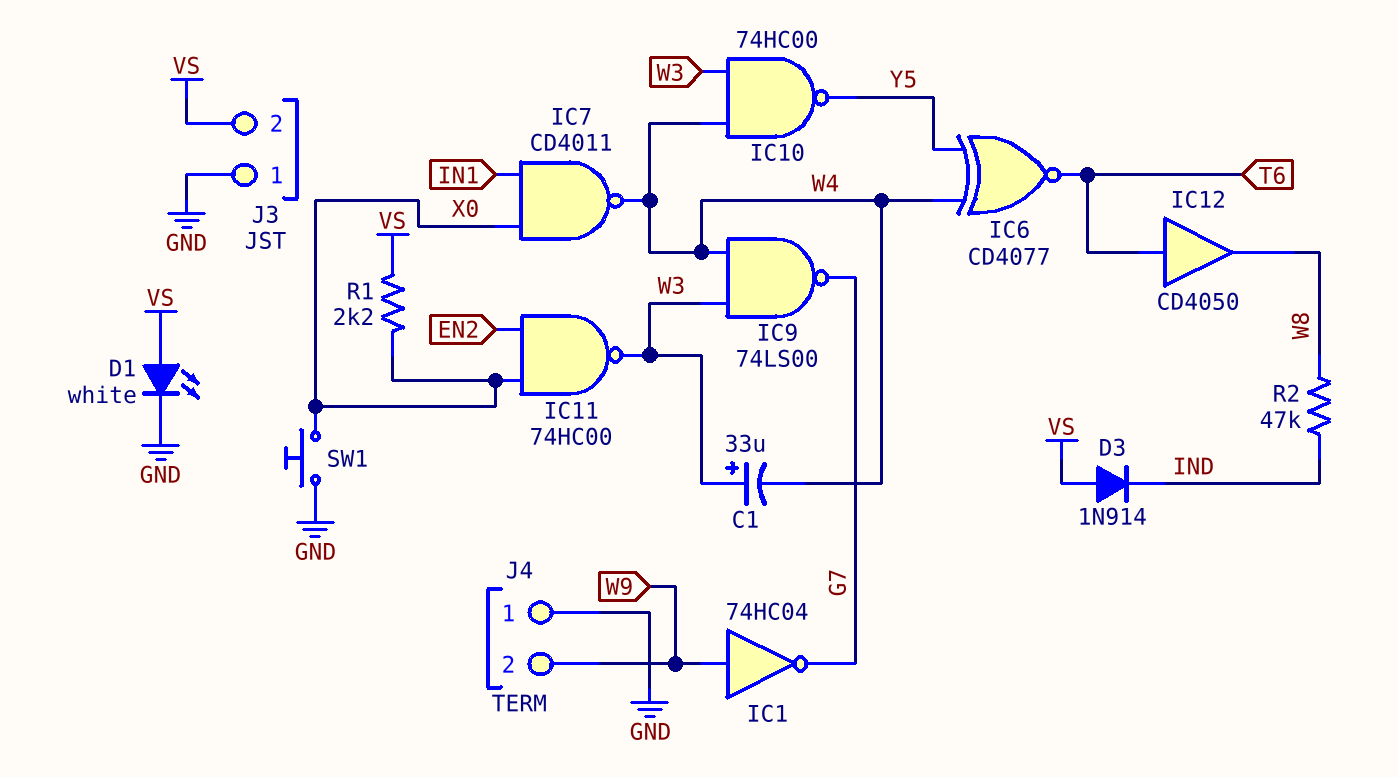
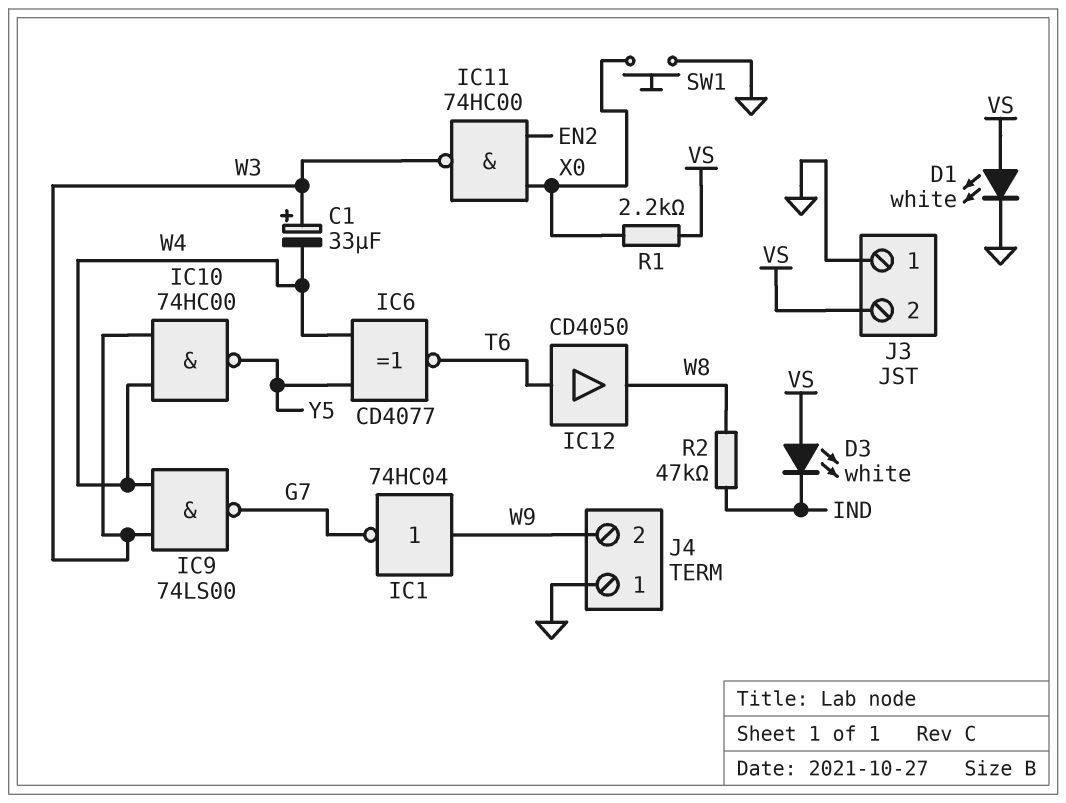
D3: diode 1N914 (A VS, K IND) -> LED white (A VS, K IND)
IC7: NAND CD4011 (in IN1, in X0, out W4) -> none

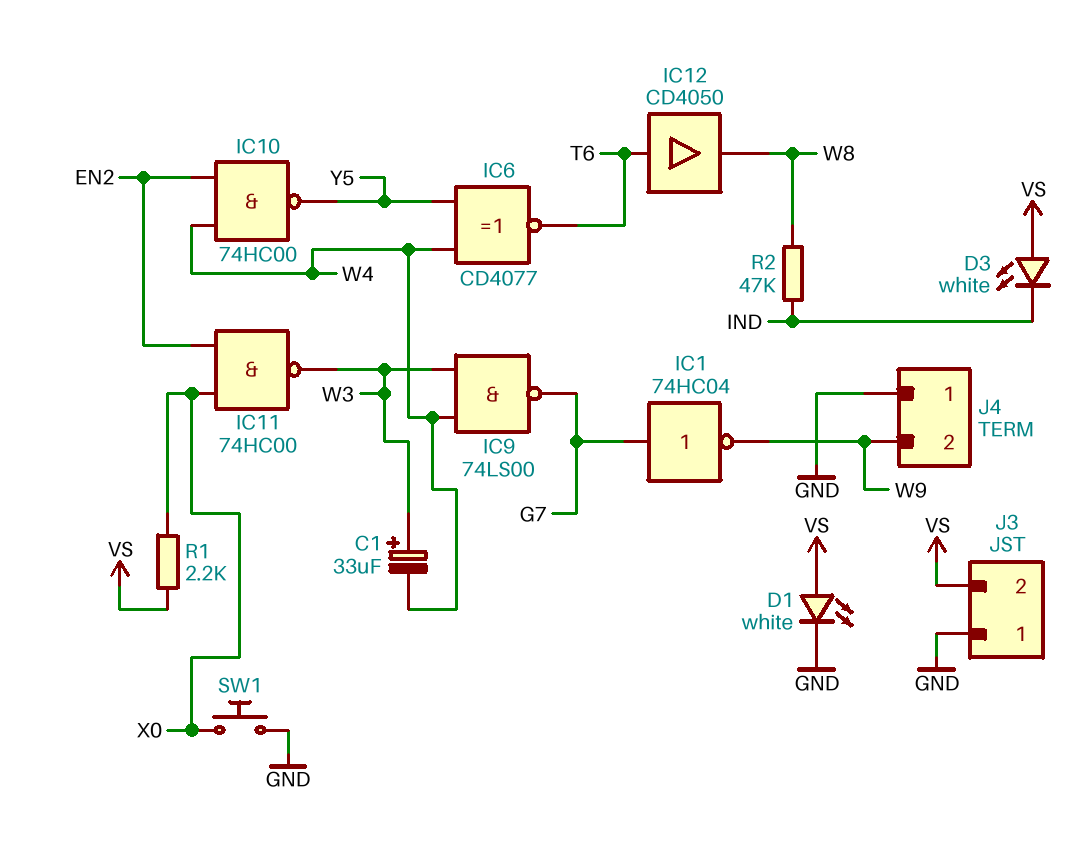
IC1: NOT 74HC04 (in W9, out G7) -> NOT 74HC04 (in G7, out W9)
IC10: NAND 74HC00 (in W3, in W4, out Y5) -> NAND 74HC00 (in EN2, in W4, out Y5)

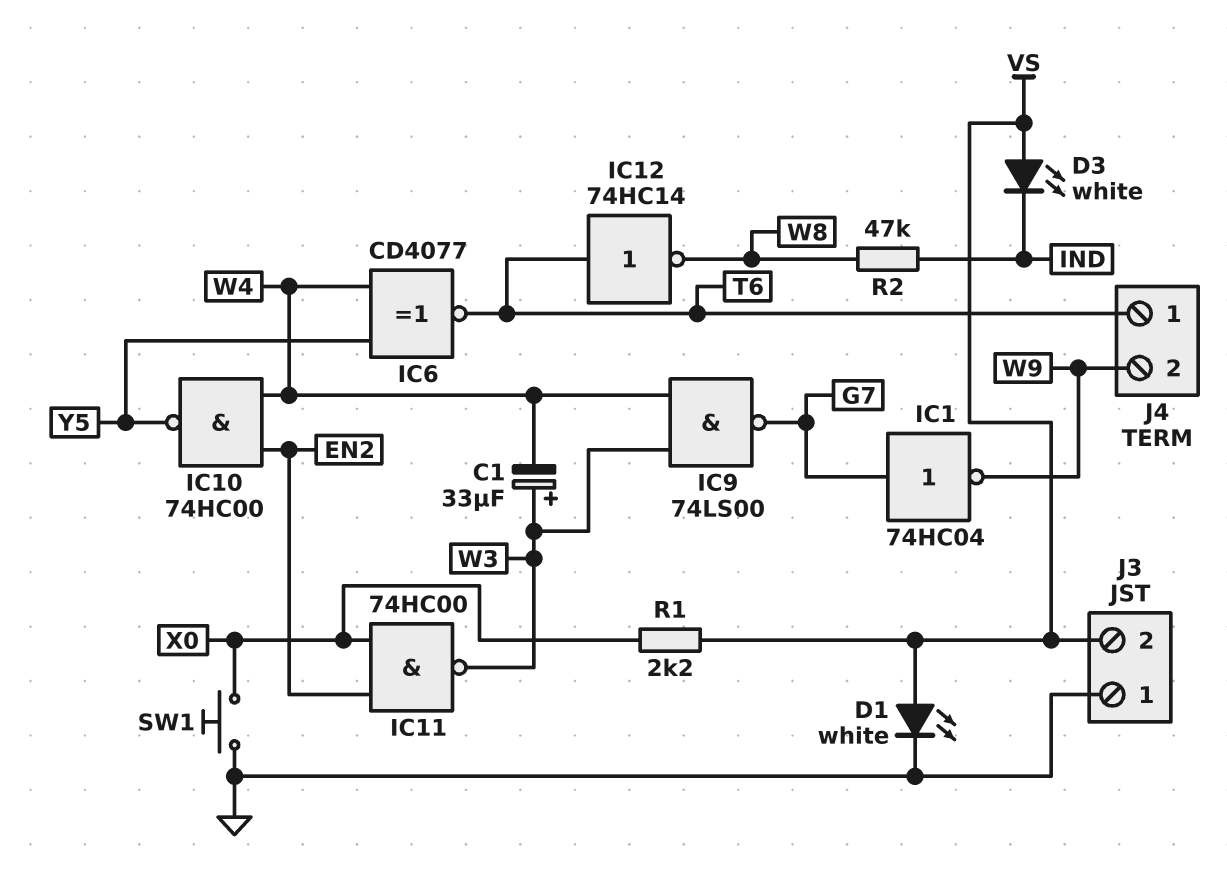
IC12: buffer CD4050 (in T6, out W8) -> NOT 74HC14 (in T6, out W8)
J4 pin 1: GND -> T6

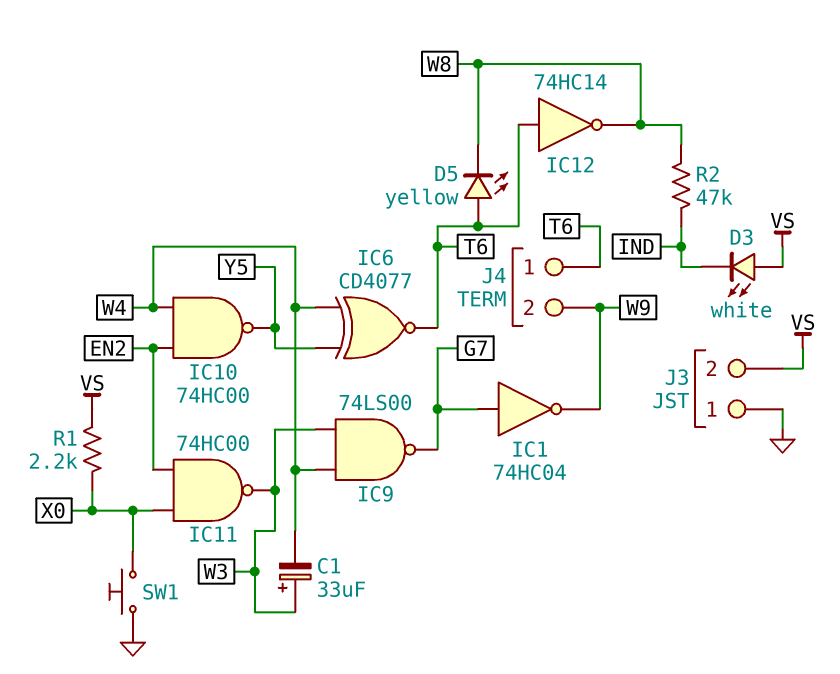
D1: LED white (A VS, K GND) -> none
D5: none -> LED yellow (A T6, K W8)

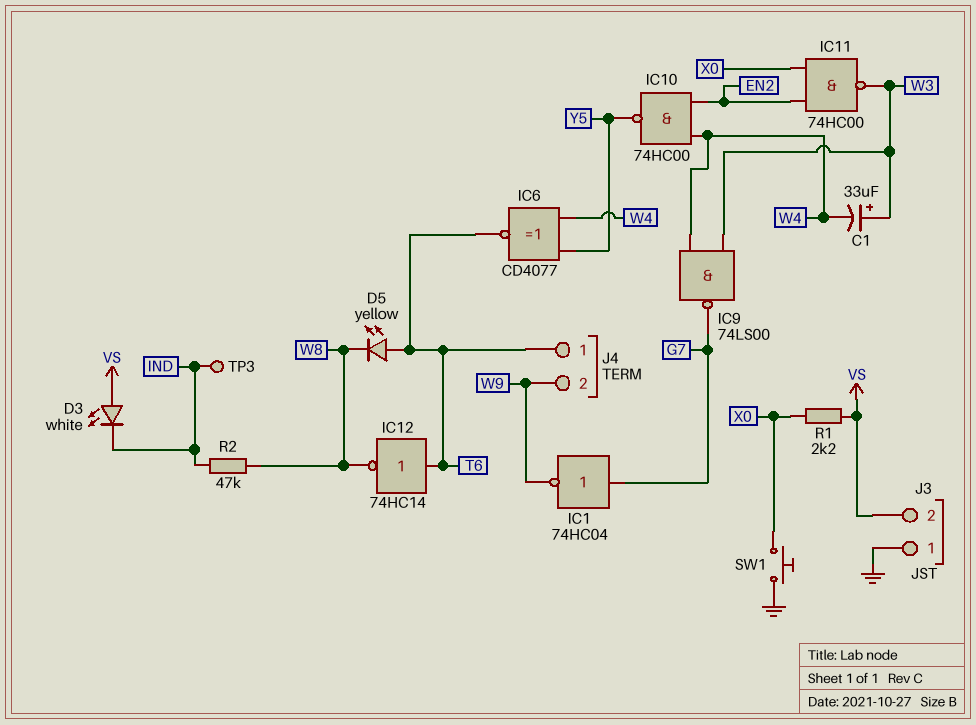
TP3: none -> test point (IND)

